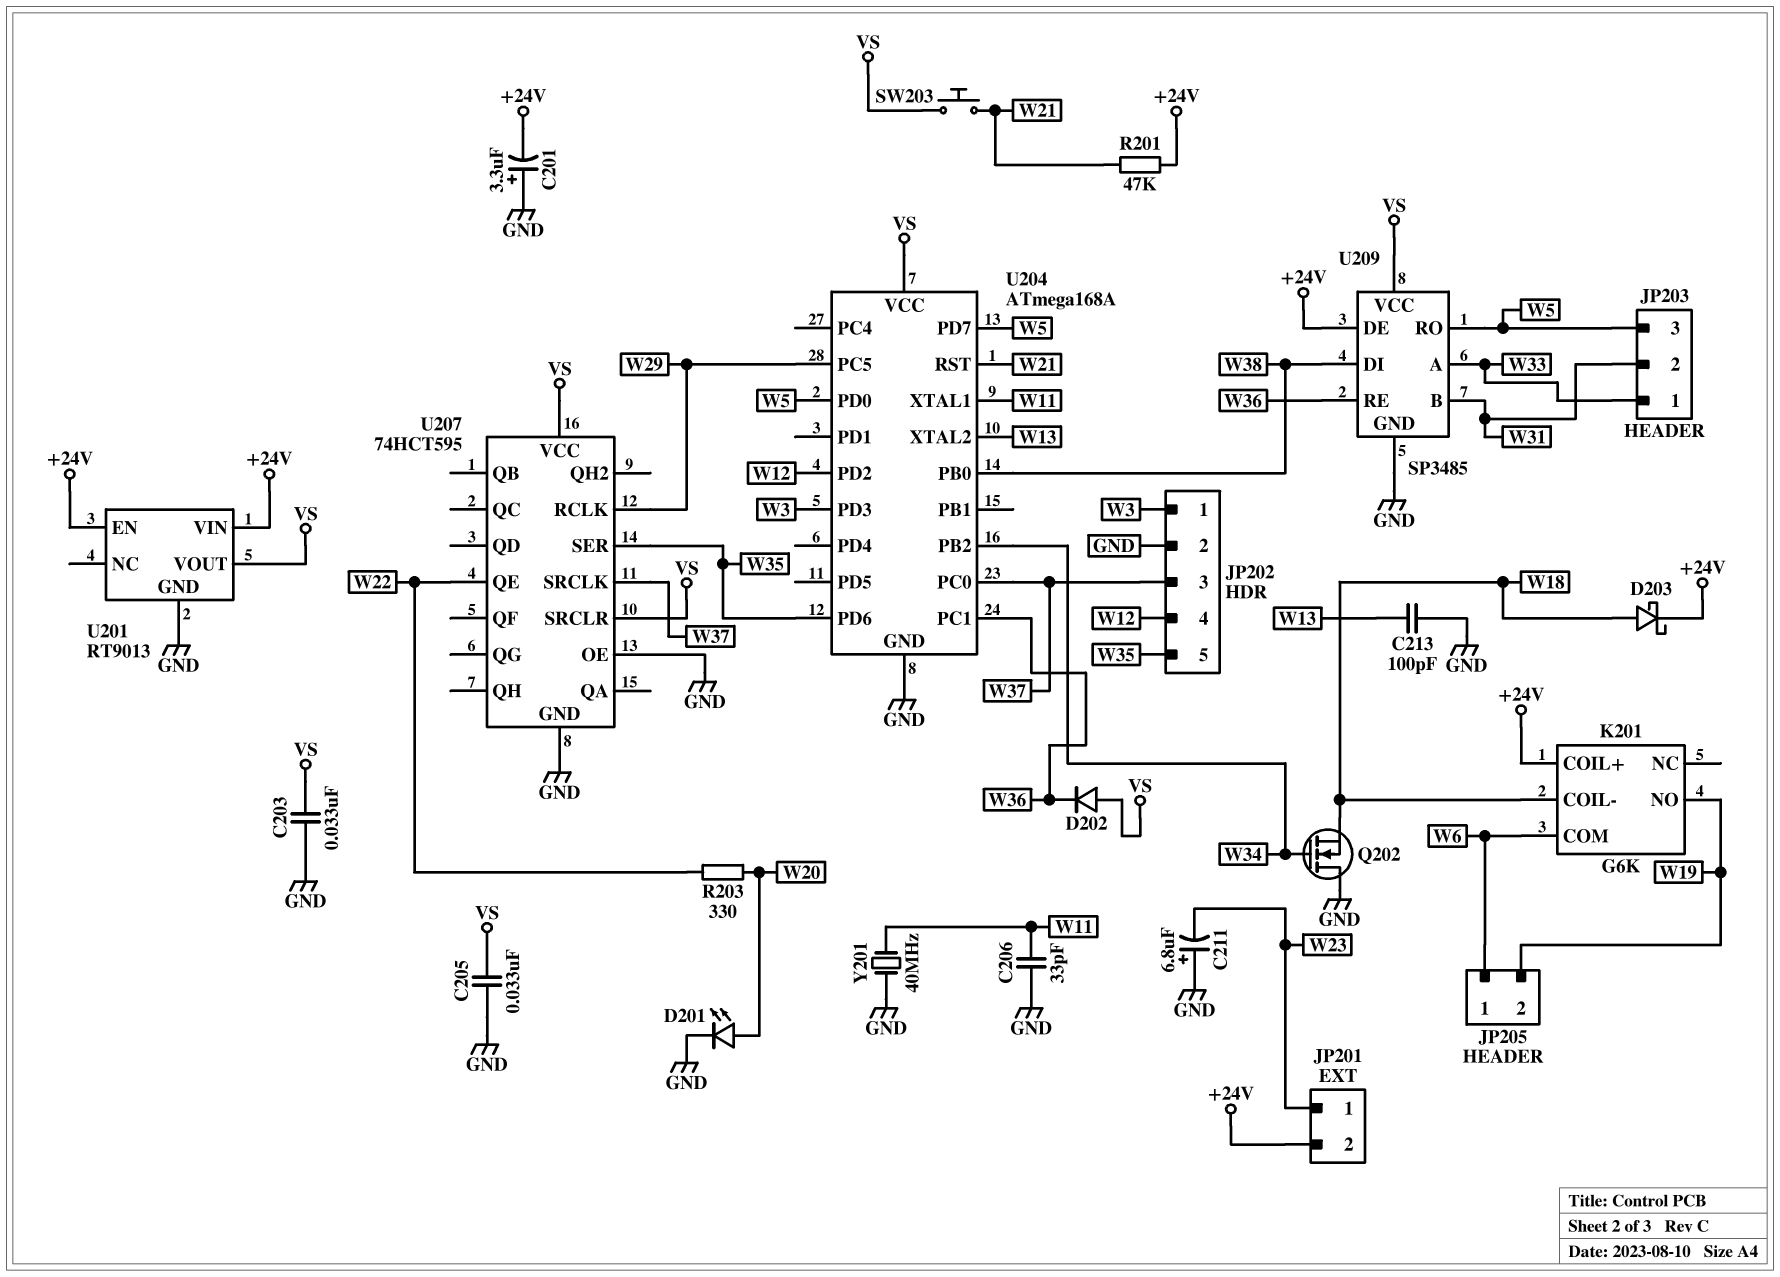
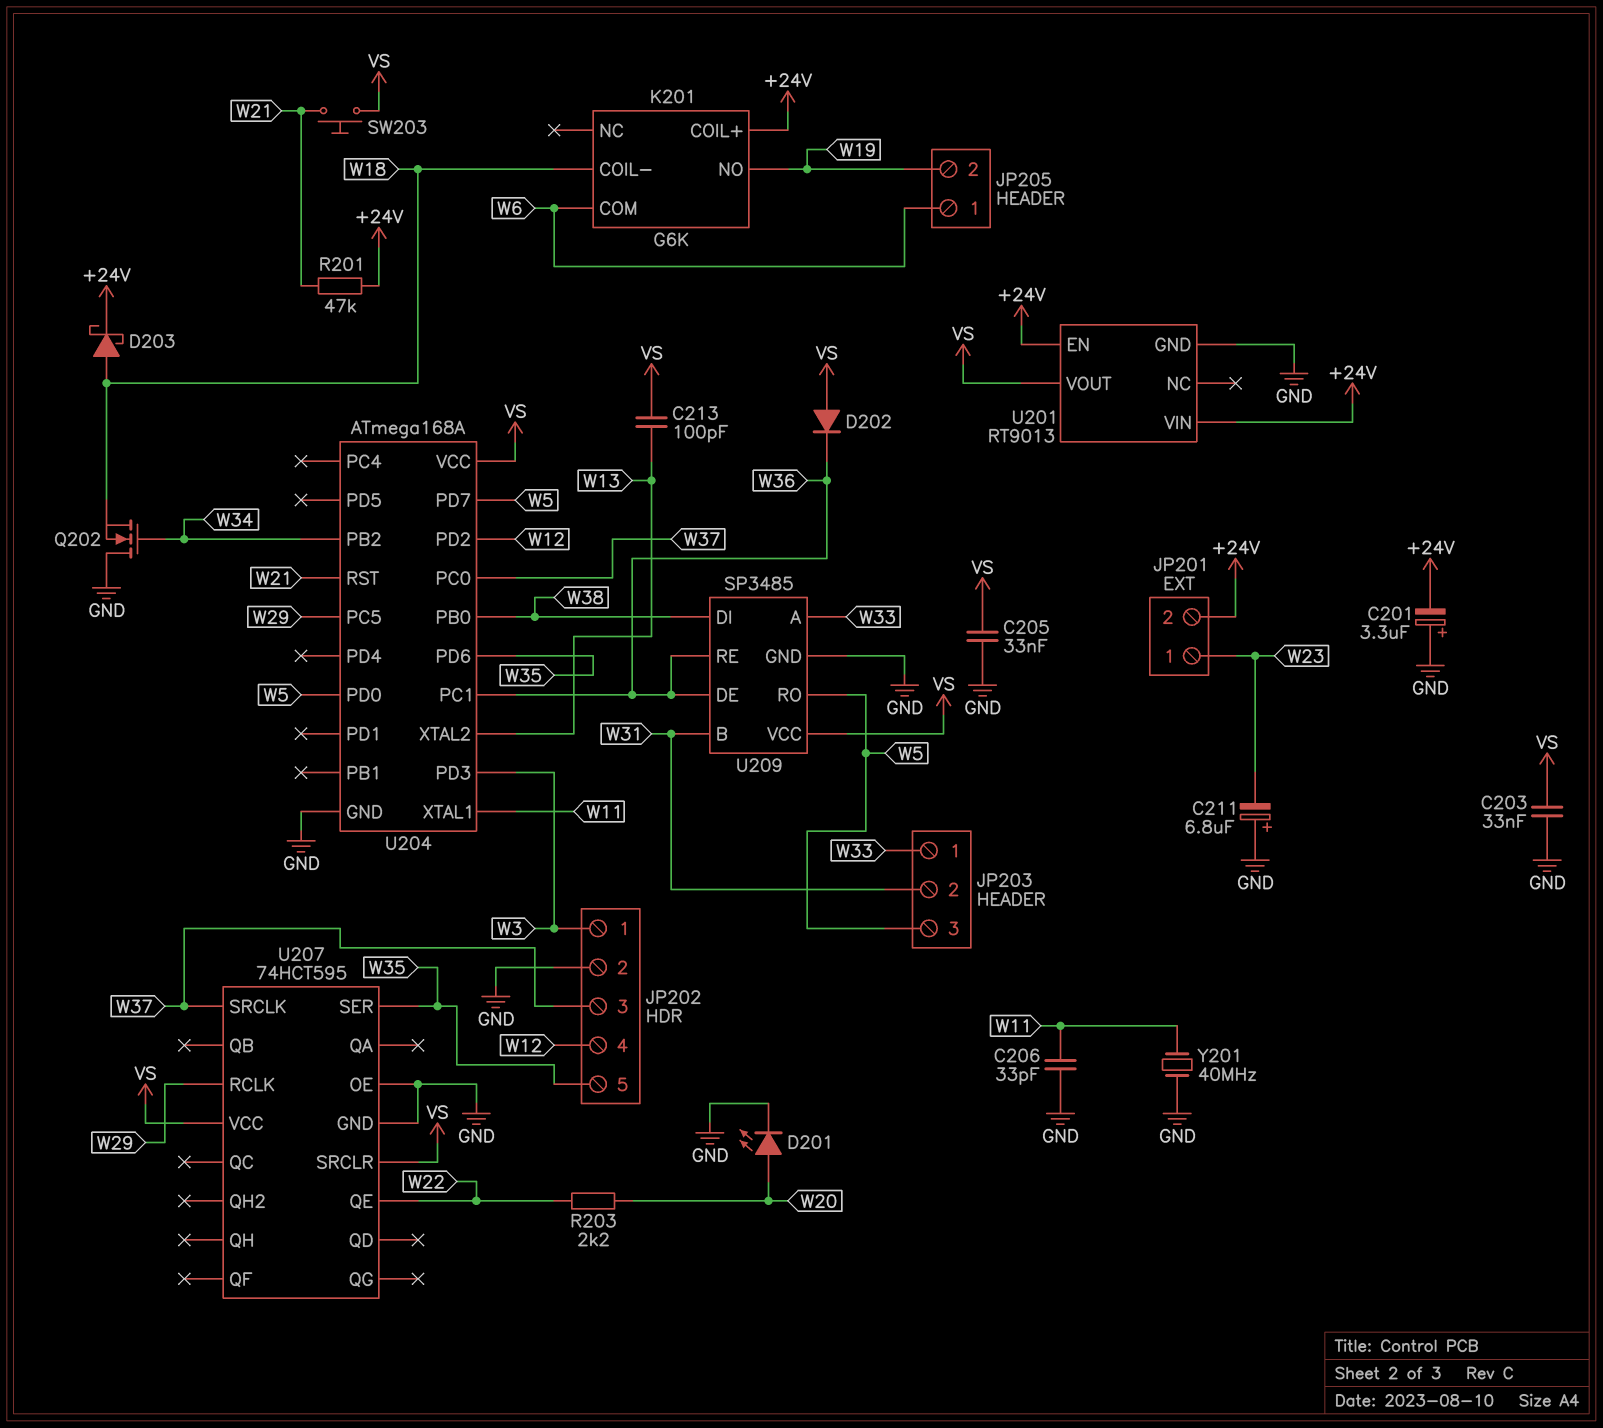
C213: 100pF (GND, W13) -> 100pF (VS, W13)
R203: 330 (W20, W22) -> 2.2k (W20, W22)
U209 pin DE: +24V -> W36

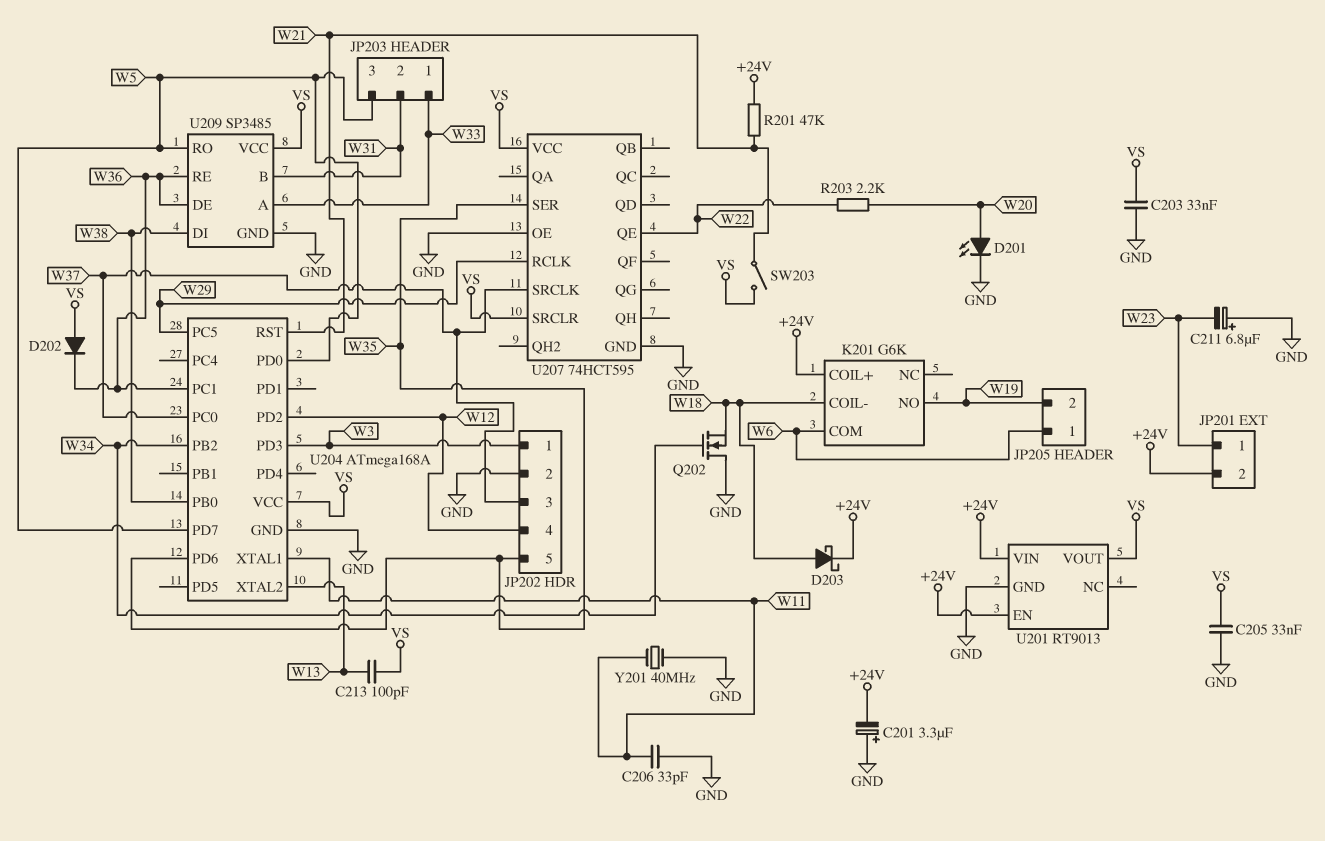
SW203: button (VS, W21) -> switch (VS, W21)

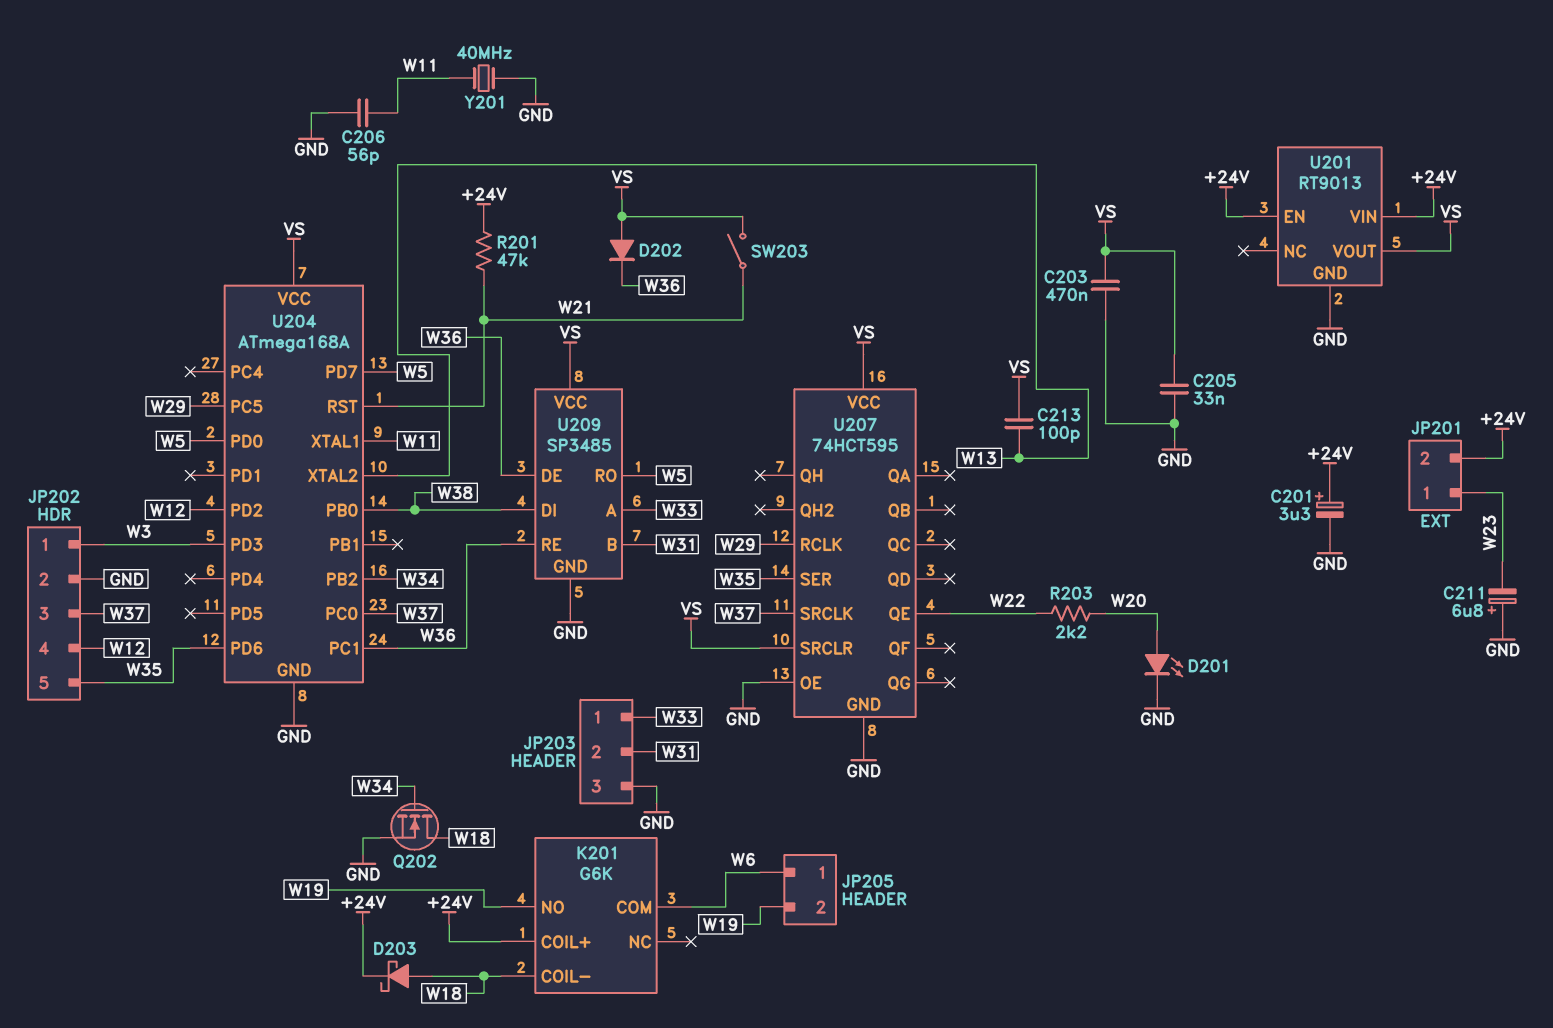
C201: 3.3uF (plus GND, minus +24V) -> 3.3uF (plus +24V, minus GND)
C203: 33nF (GND, VS) -> 470nF (GND, VS)
C206: 33pF (GND, W11) -> 56pF (GND, W11)
JP203 pin 3: W5 -> GND
Q202: NMOS (G W34, D GND, S W18) -> NMOS (G W34, D W18, S GND)

